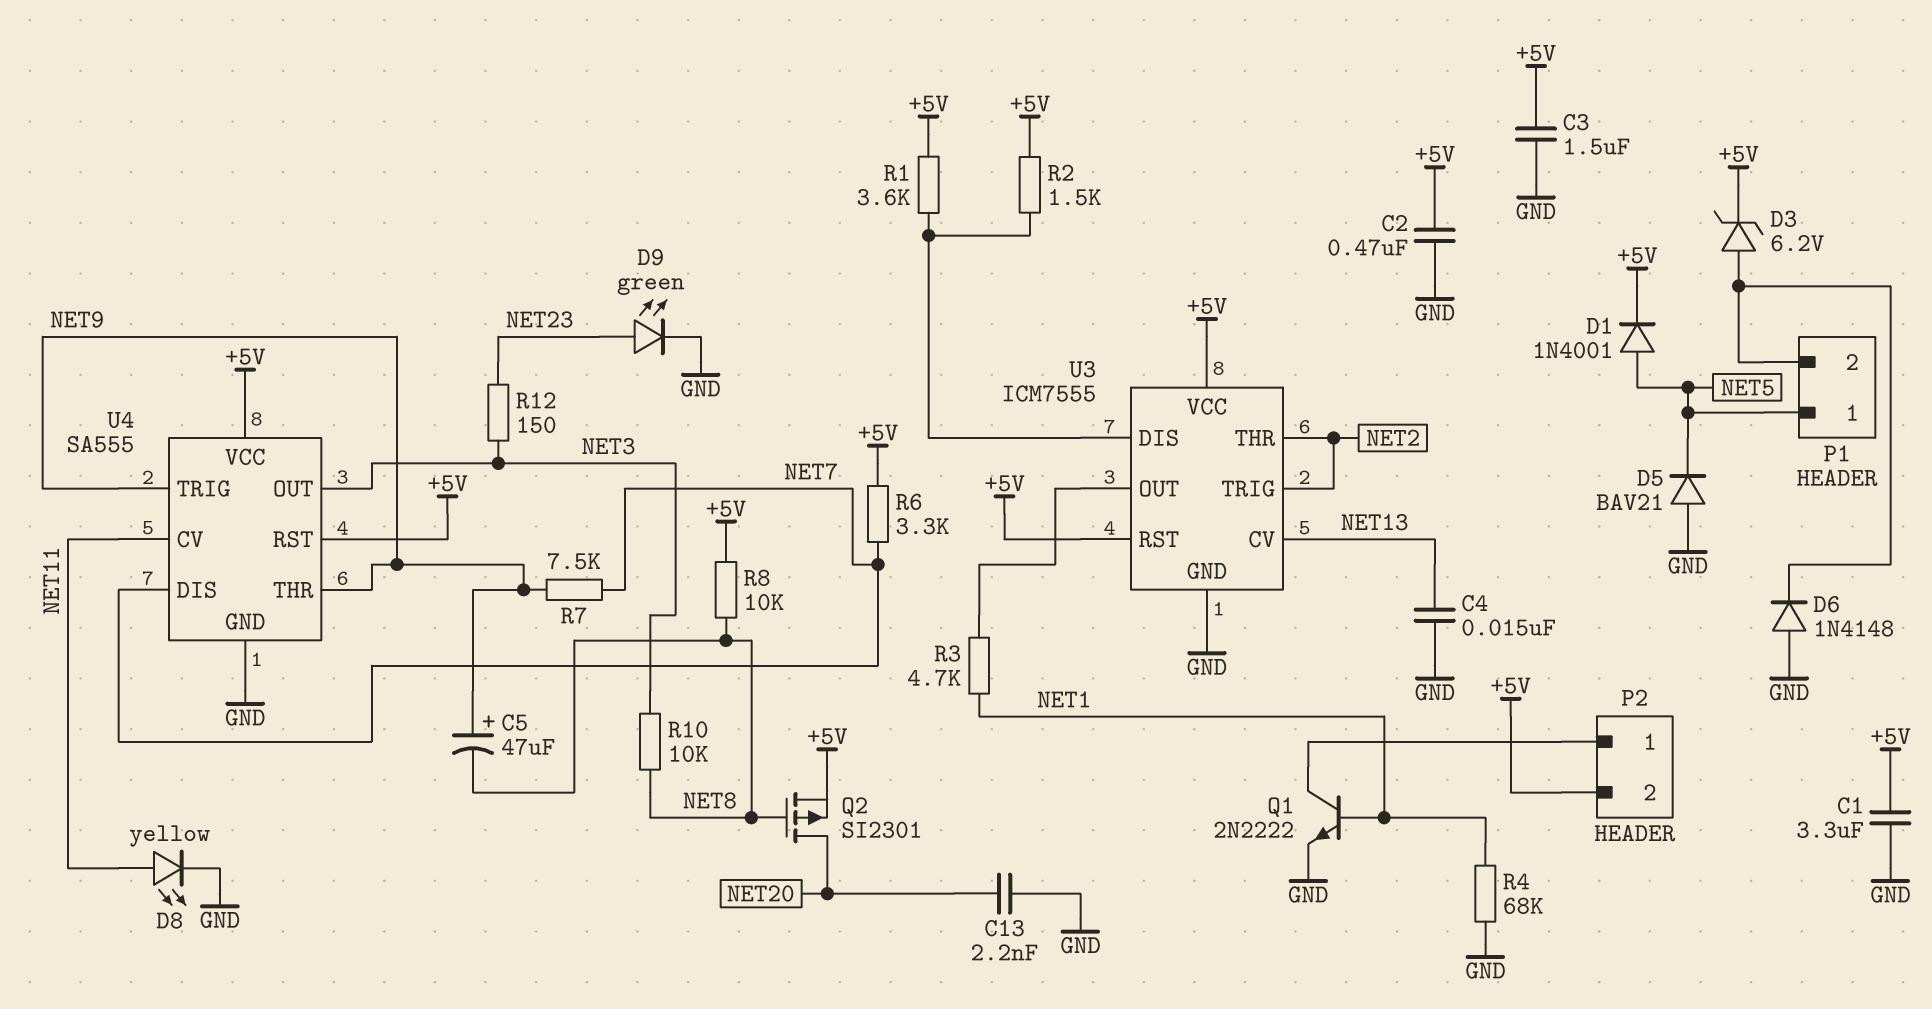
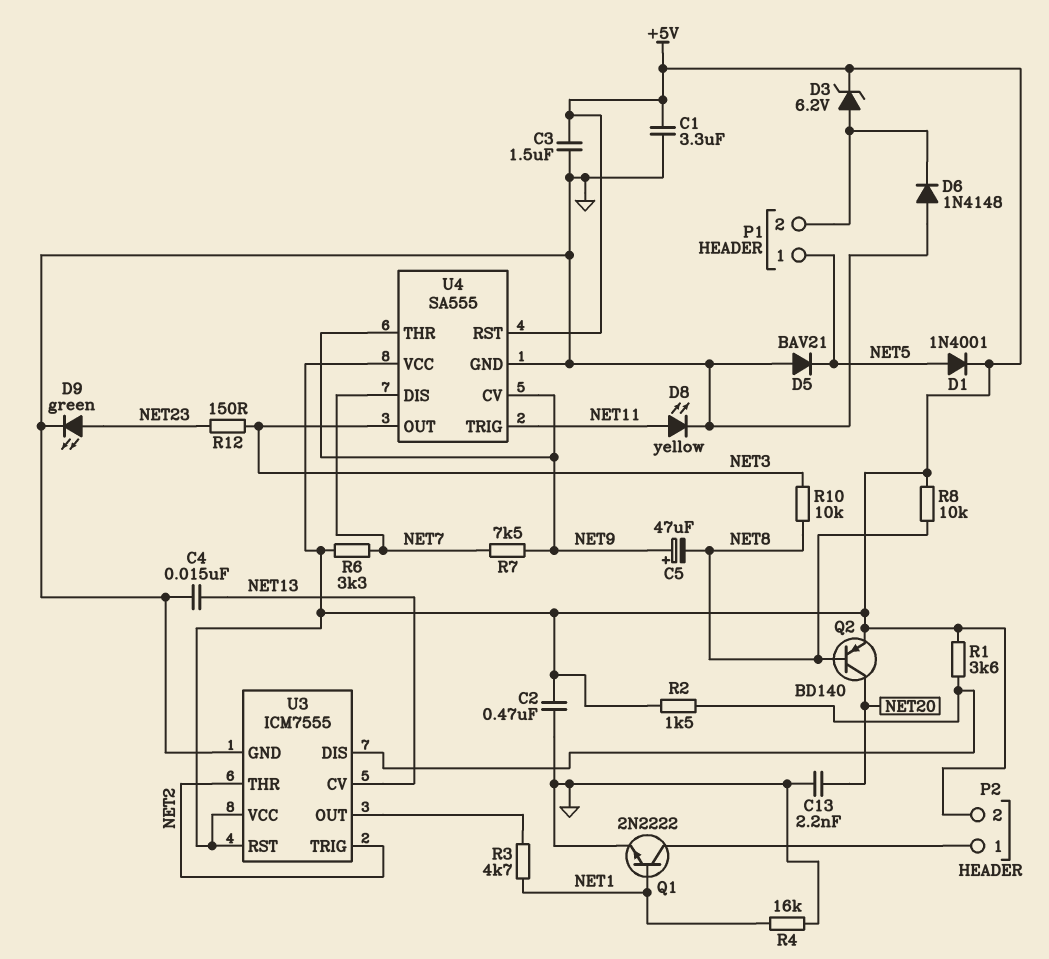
Q2: PMOS SI2301 (G NET8, D NET20, S +5V) -> PNP BD140 (B NET8, C NET20, E +5V)
R4: 68k (GND, NET1) -> 16k (GND, NET1)
U4 pin CV: NET11 -> NET9
U4 pin TRIG: NET9 -> NET11

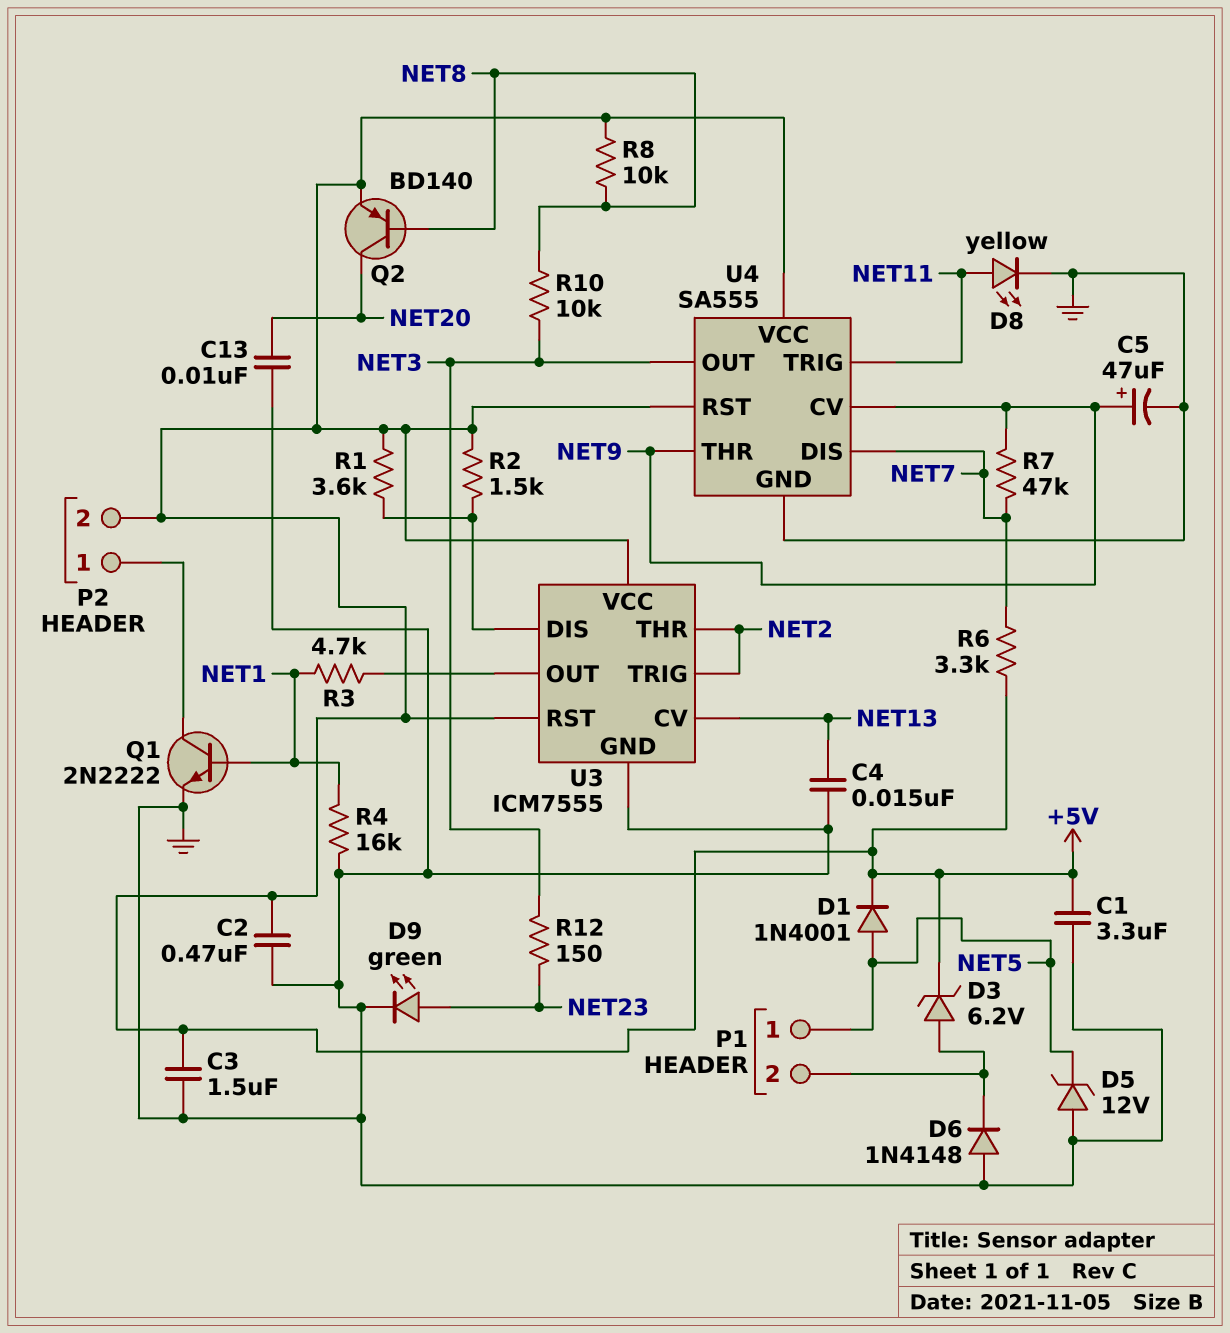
C5: 47uF (plus NET9, minus NET8) -> 47uF (plus NET9, minus GND)
C13: 2.2nF (GND, NET20) -> 10nF (GND, NET20)
D5: diode BAV21 (A GND, K NET5) -> zener 12V (A GND, K NET5)
R7: 7.5k (NET7, NET9) -> 47k (NET7, NET9)

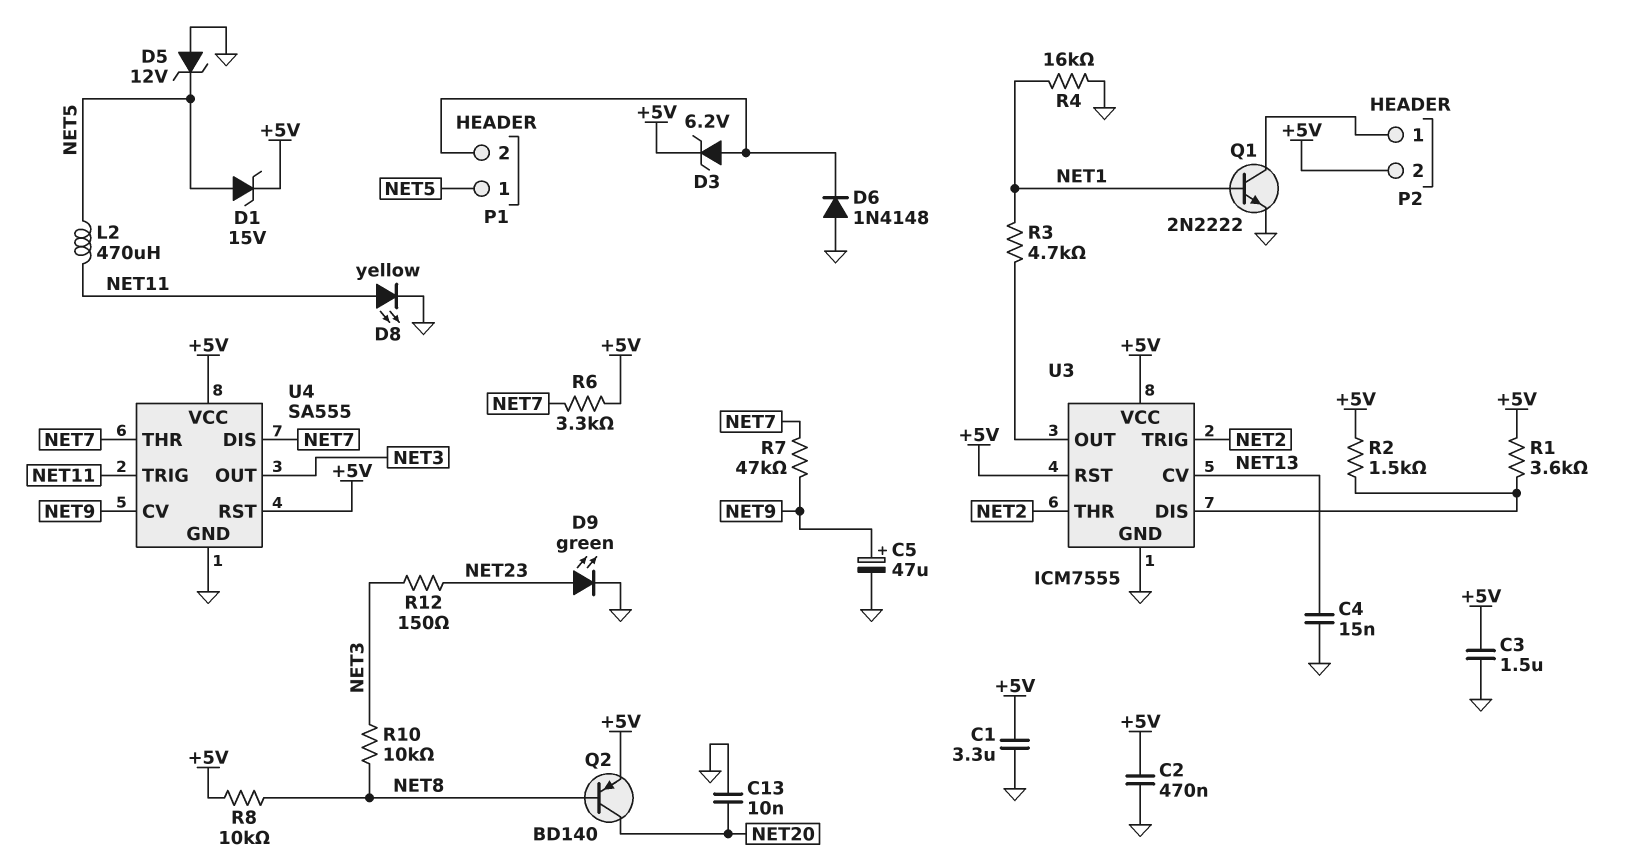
D1: diode 1N4001 (A NET5, K +5V) -> zener 15V (A NET5, K +5V)
L2: none -> 470uH (NET5, NET11)
U4 pin THR: NET9 -> NET7

